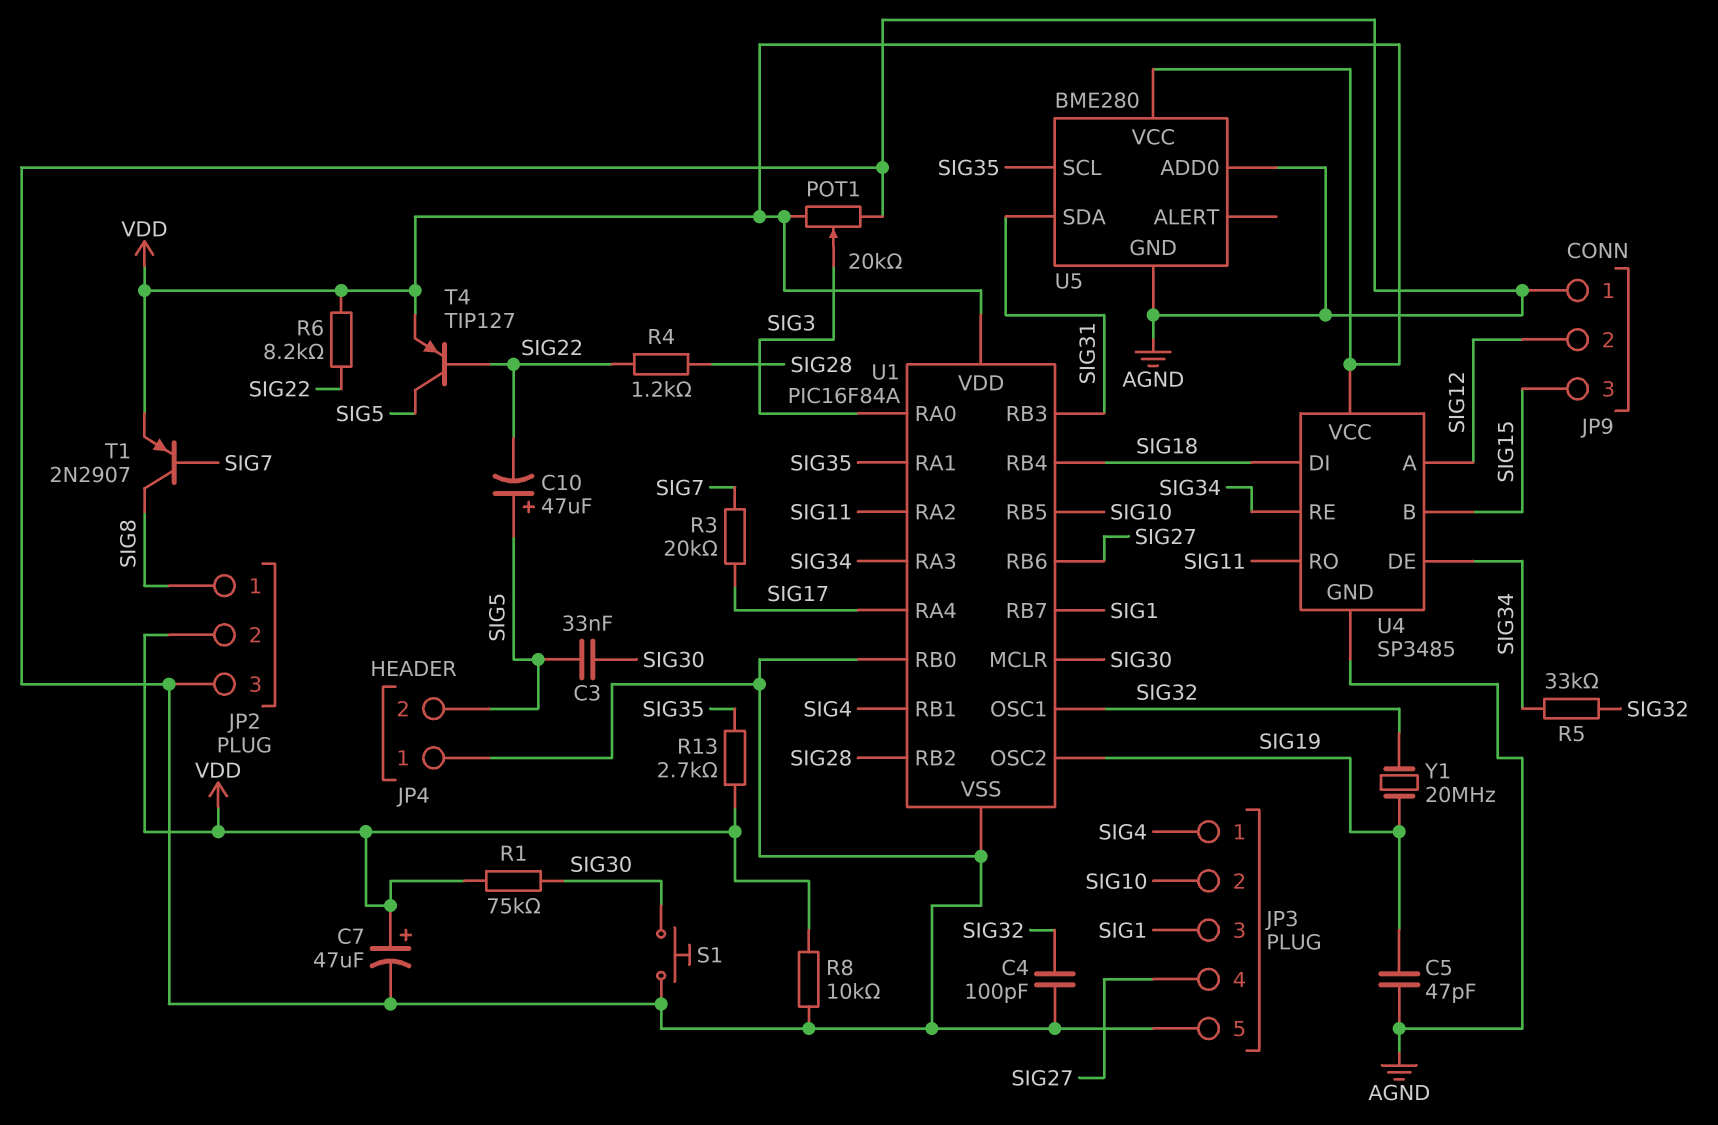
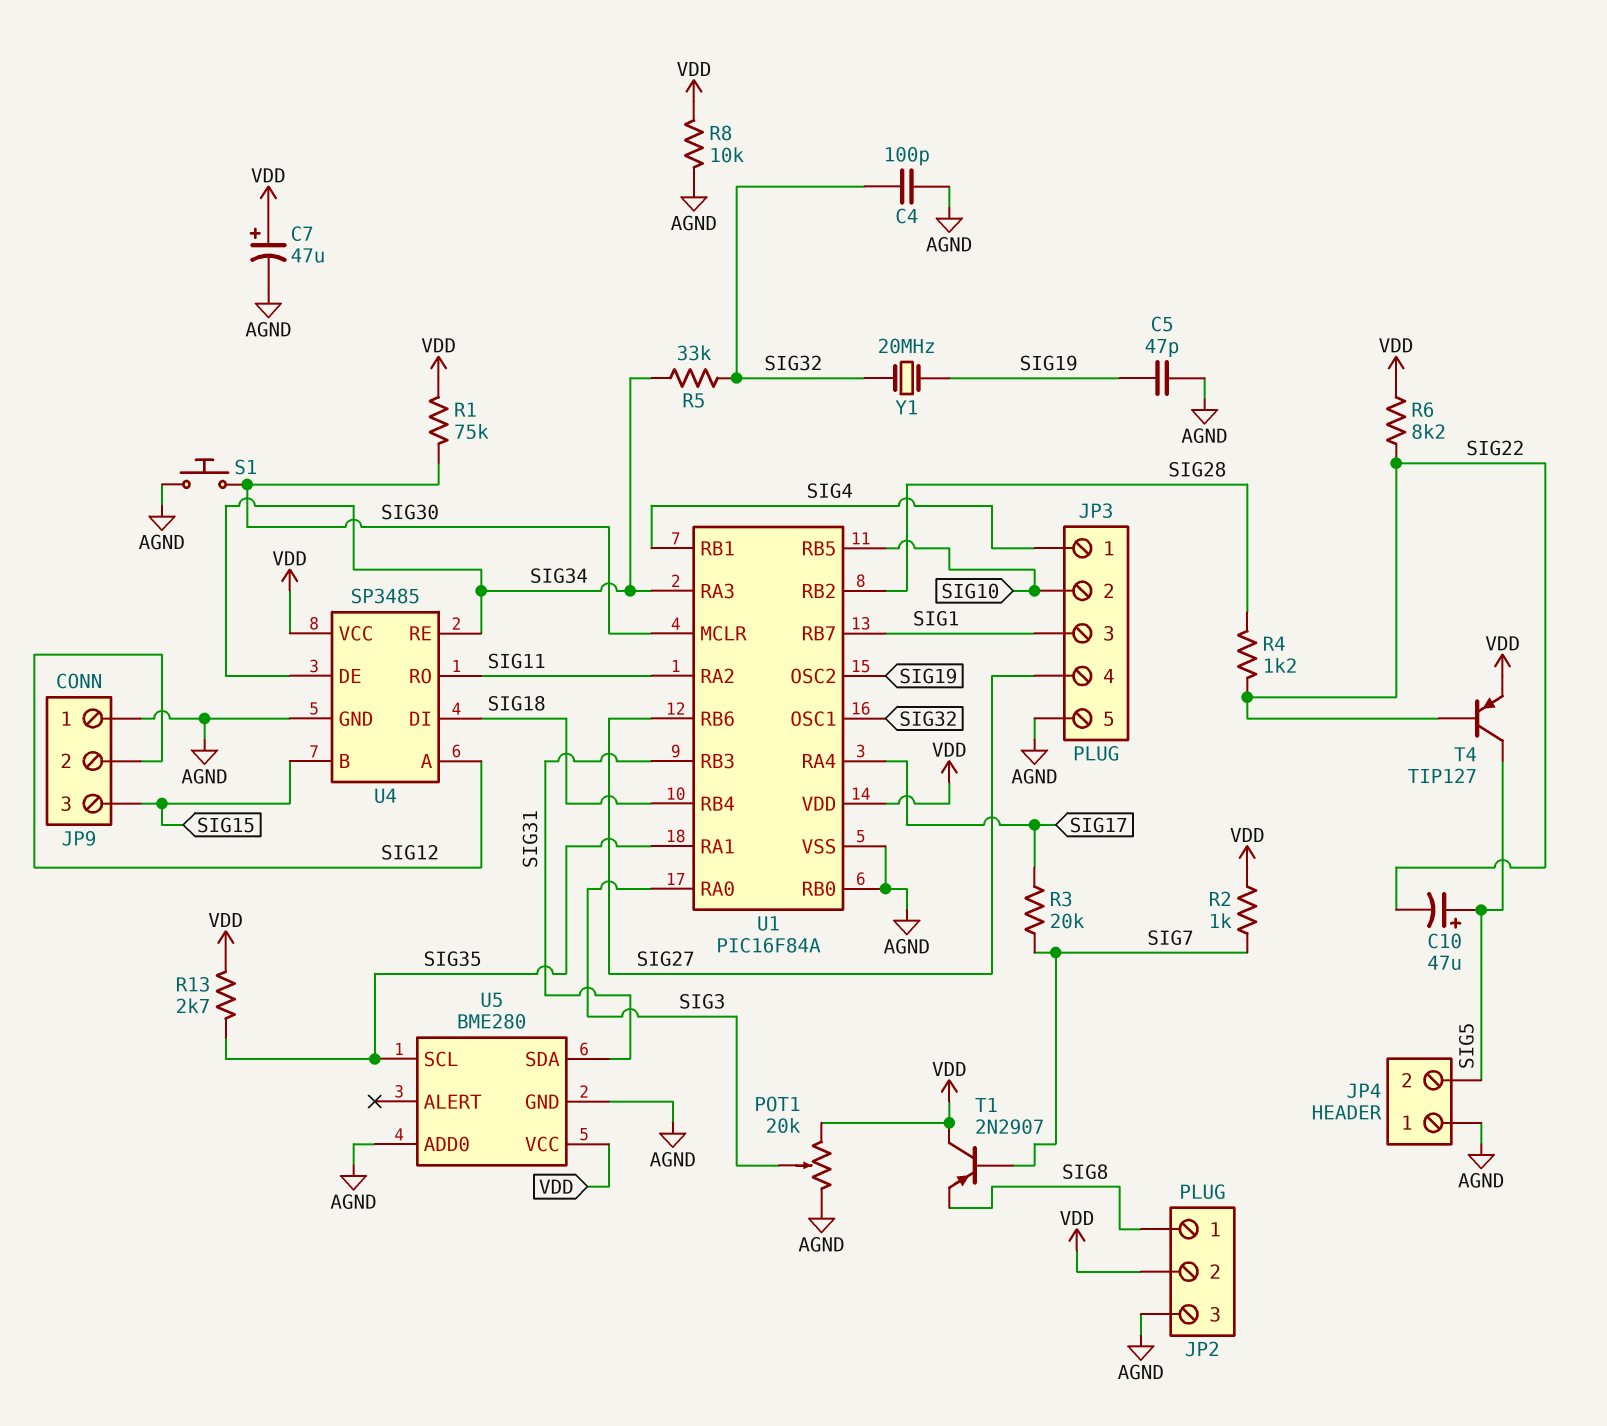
C3: 33nF (SIG5, SIG30) -> none
R2: none -> 1k (SIG7, VDD)
T1: PNP 2N2907 (B SIG7, C SIG8, E VDD) -> PNP 2N2907 (B SIG7, C VDD, E SIG8)

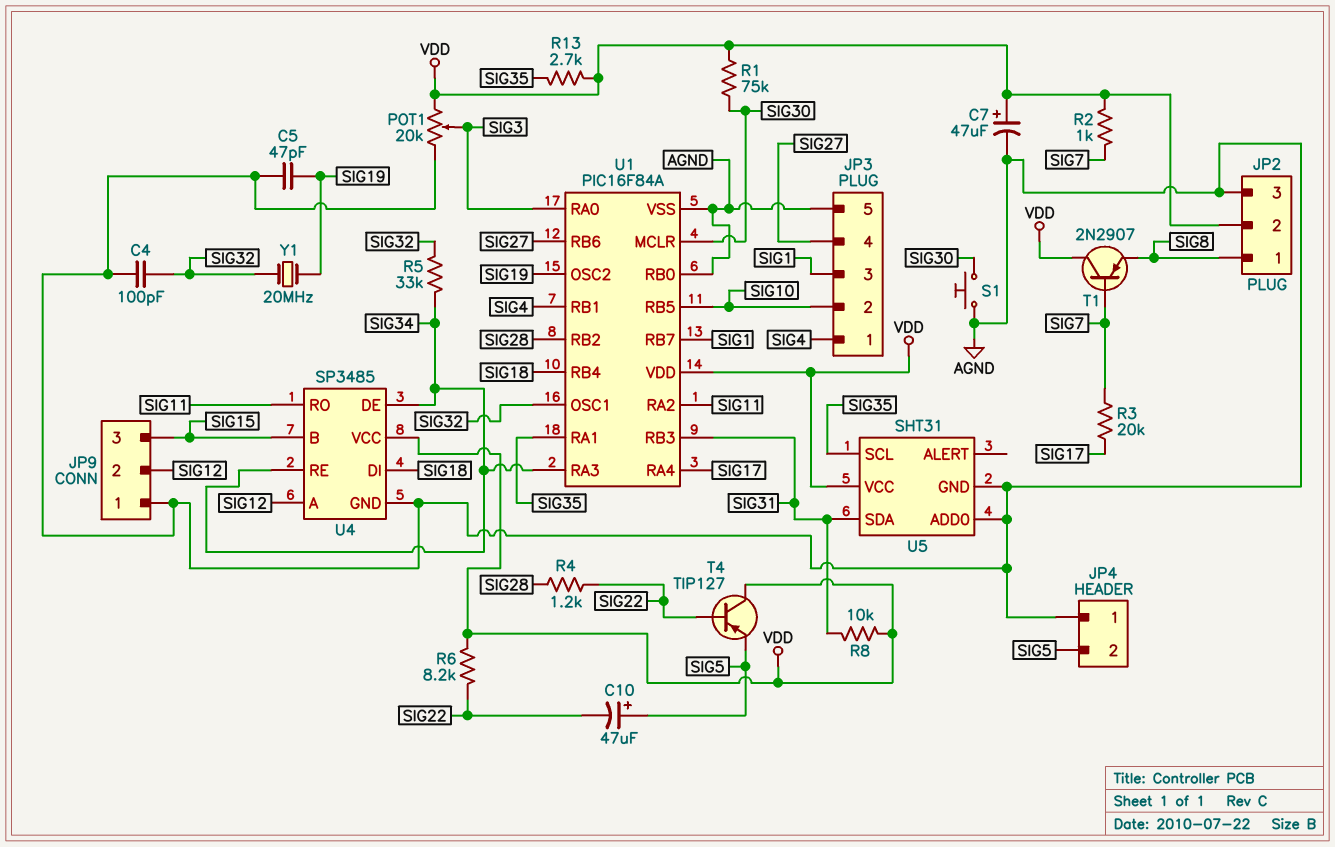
R8: 10k (AGND, VDD) -> 10k (SIG31, VDD)
T4: PNP TIP127 (B SIG22, C SIG5, E VDD) -> PNP TIP127 (B SIG22, C VDD, E SIG5)
U5: BME280 -> SHT31

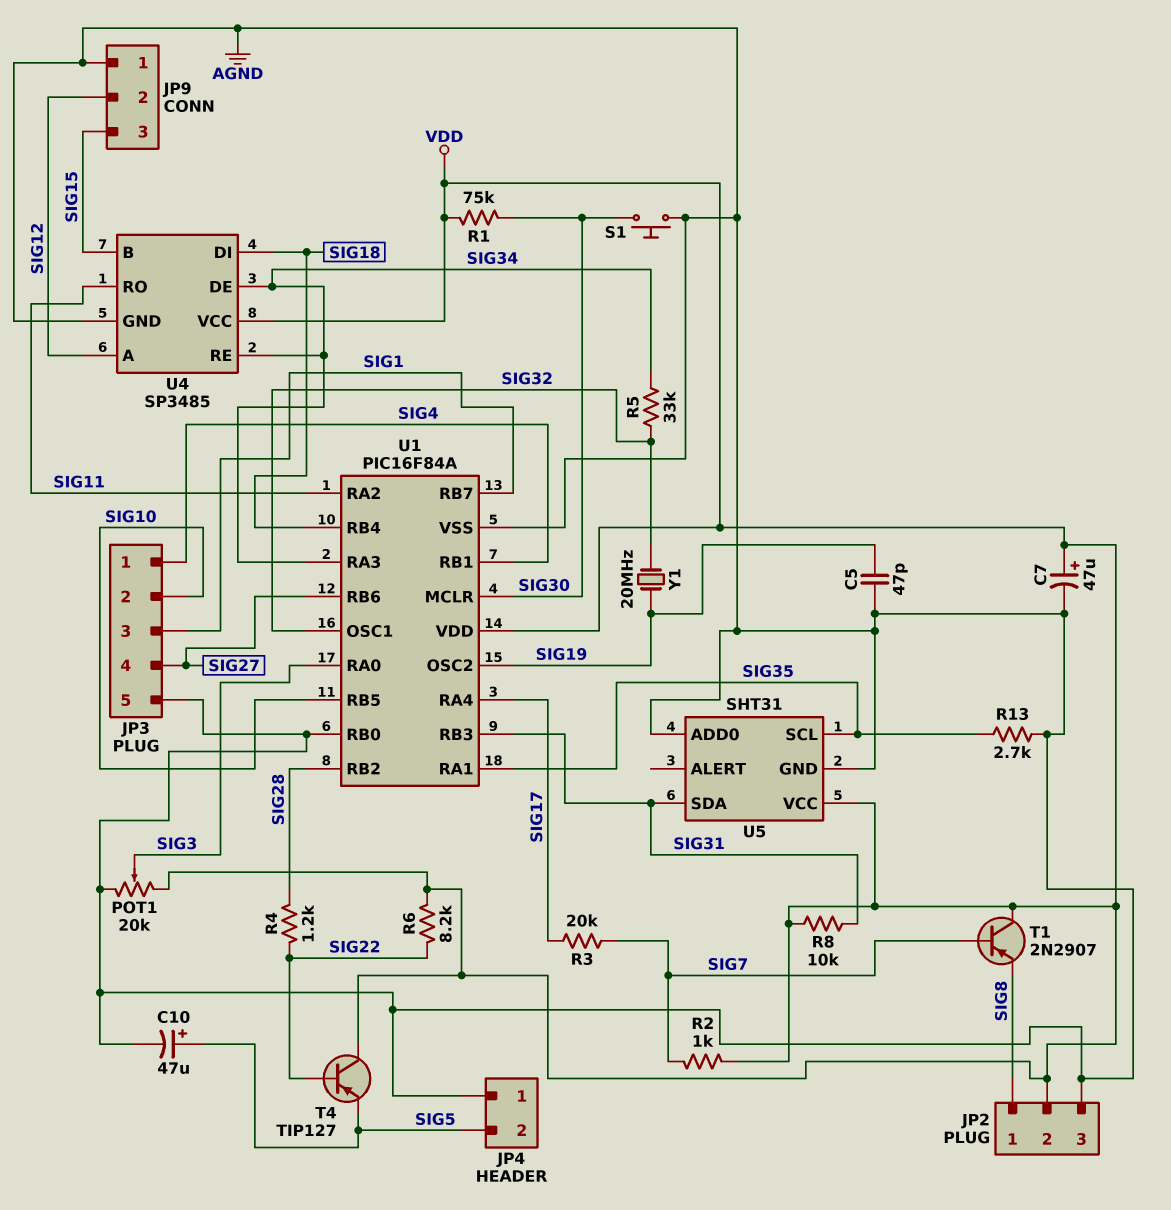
C4: 100pF (AGND, SIG32) -> none
C10: 47uF (plus SIG5, minus SIG22) -> 47uF (plus SIG5, minus AGND)
R13: 2.7k (SIG35, VDD) -> 2.7k (AGND, SIG35)

